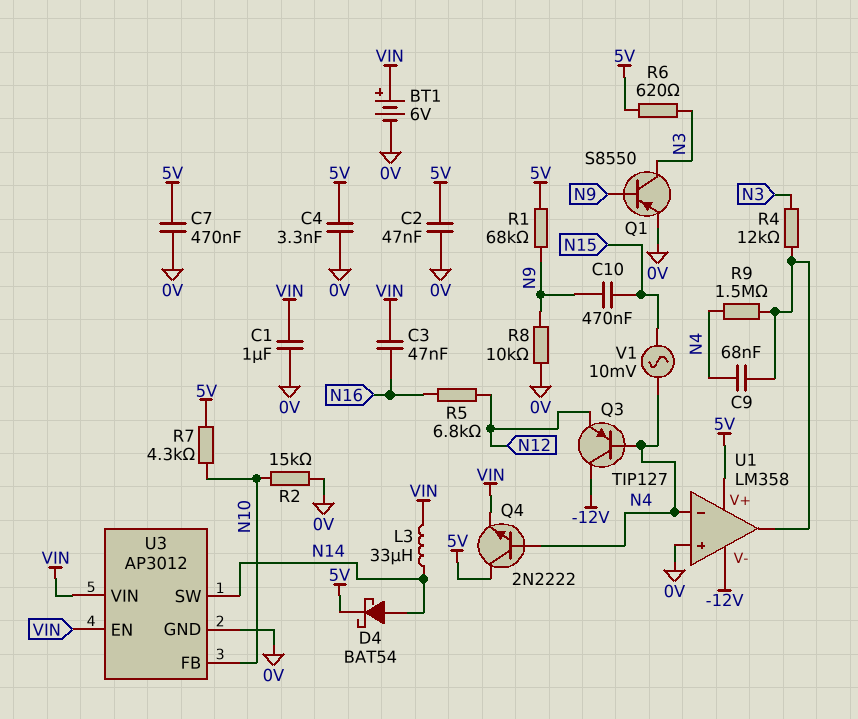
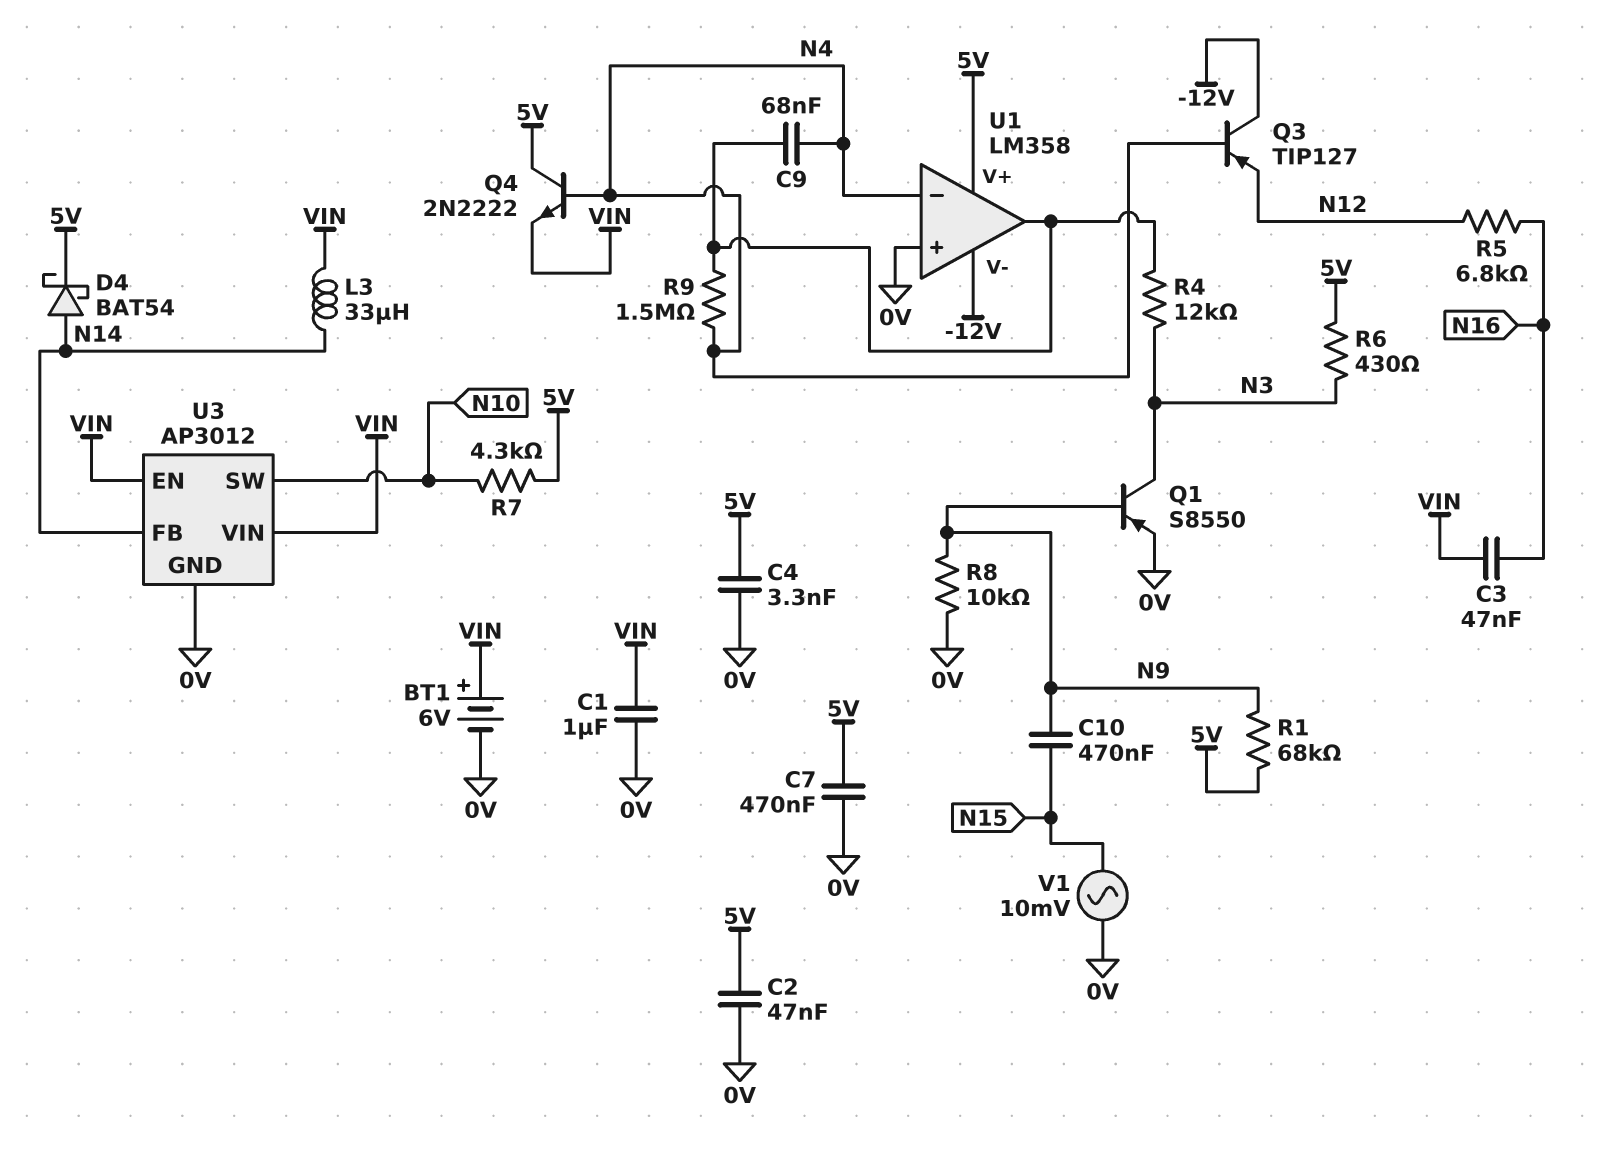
R2: 15k (0V, N10) -> none
R6: 620 (5V, N3) -> 430 (5V, N3)
U3 pin FB: N10 -> N14
U3 pin SW: N14 -> N10
V1: AC 10mV (N4, N15) -> AC 10mV (0V, N15)

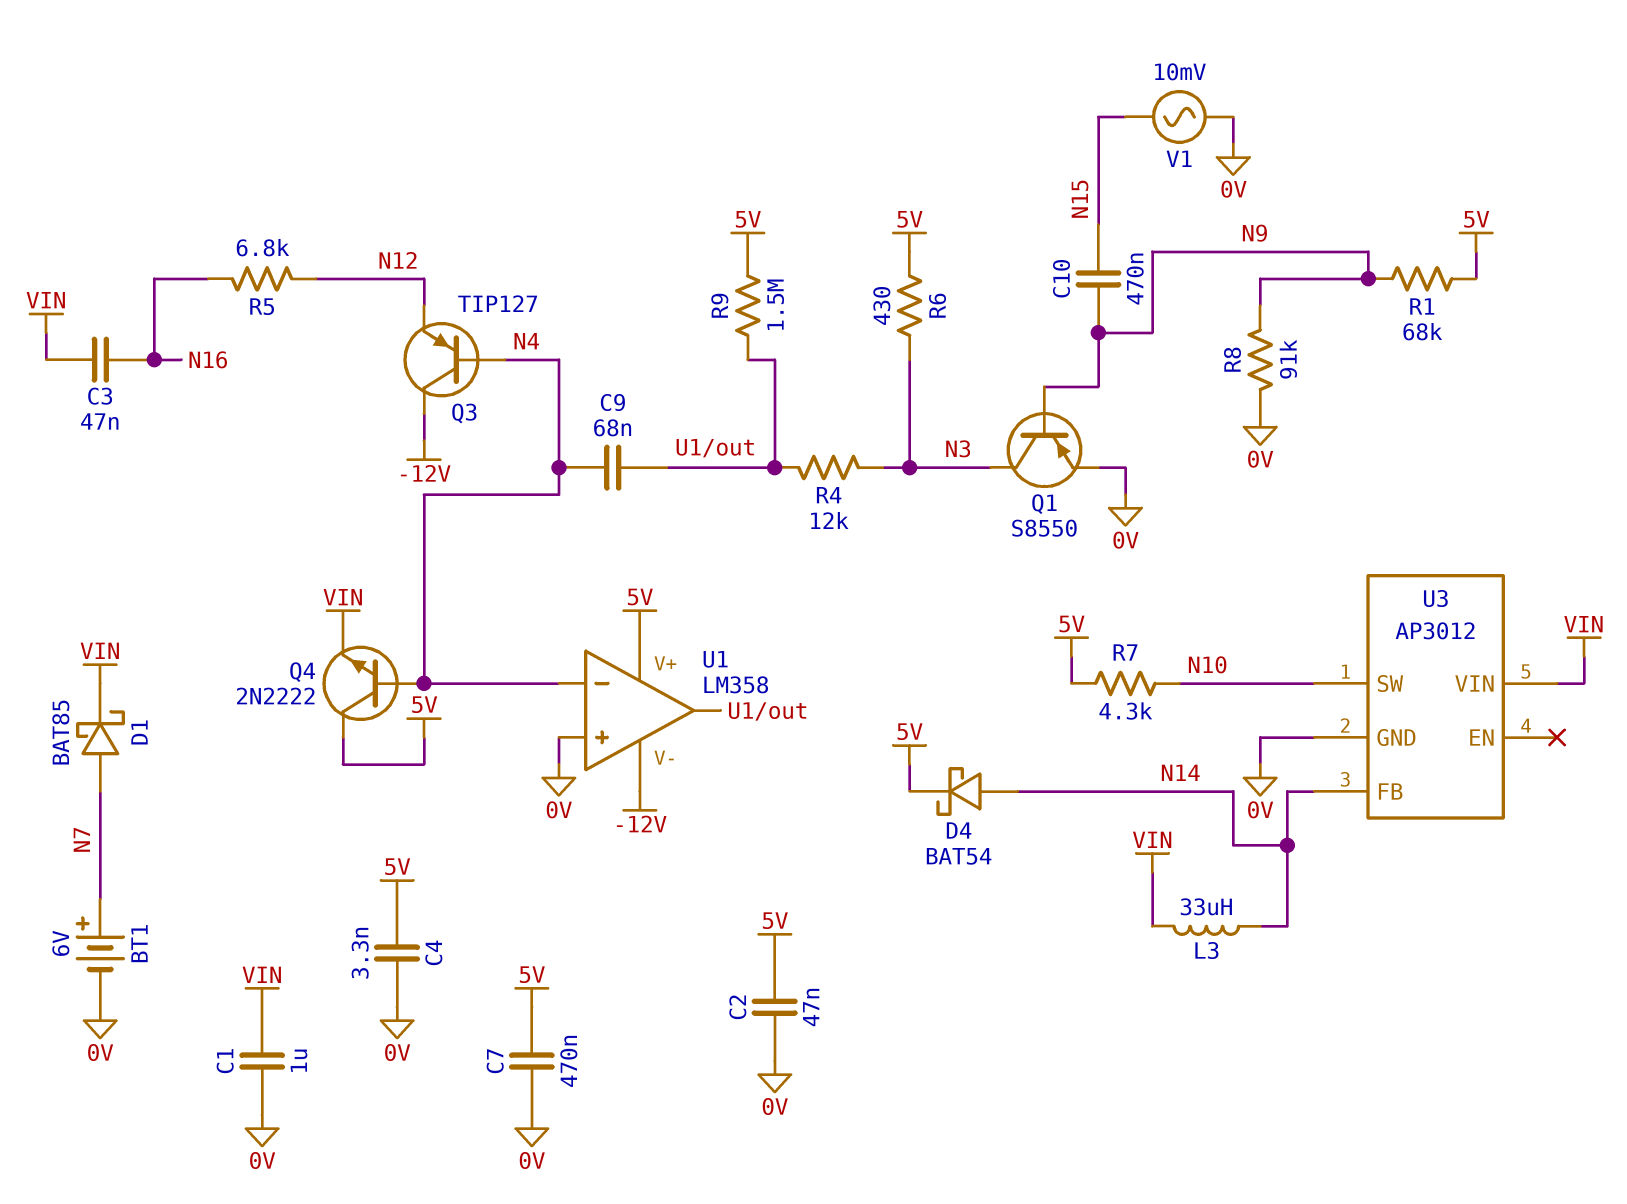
BT1: 6V (plus VIN, minus 0V) -> 6V (plus N7, minus 0V)
D1: none -> schottky BAT85 (A N7, K VIN)
R8: 10k (0V, N9) -> 91k (0V, N9)
R9: 1.5M (N4, U1/out) -> 1.5M (5V, U1/out)
U3 pin EN: VIN -> none

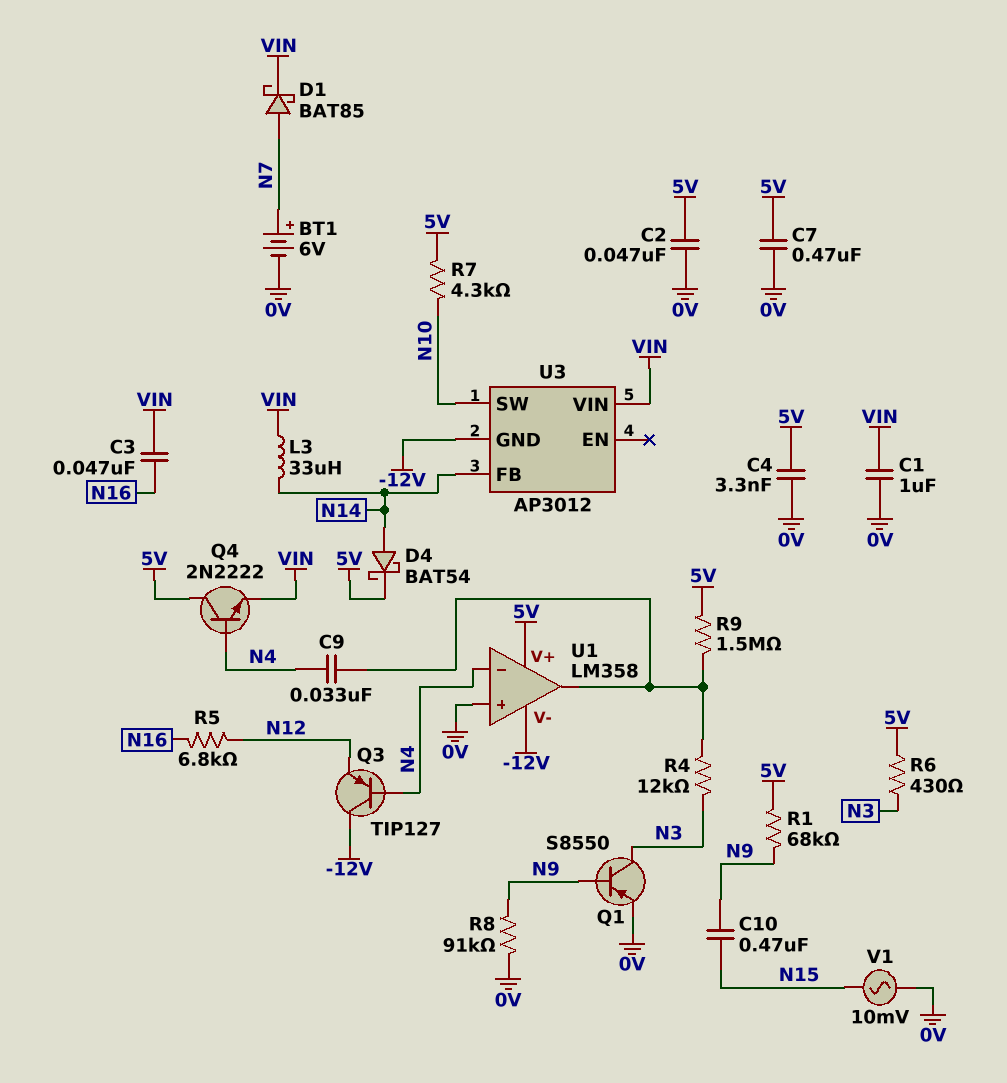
C9: 68nF (N4, U1/out) -> 33nF (N4, U1/out)
U3 pin GND: 0V -> -12V

